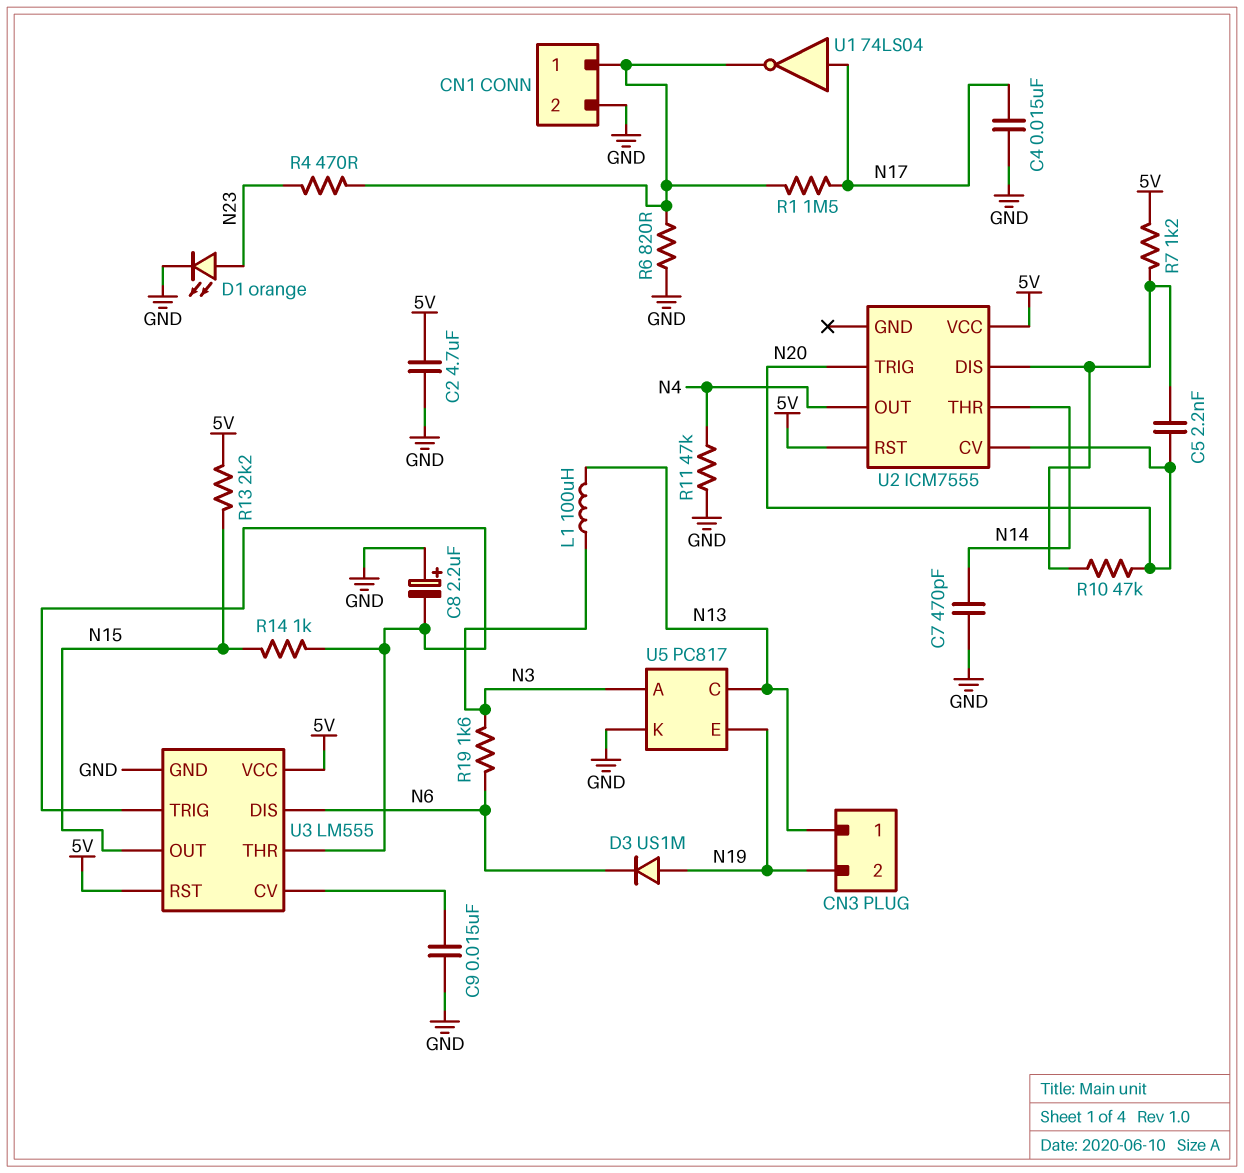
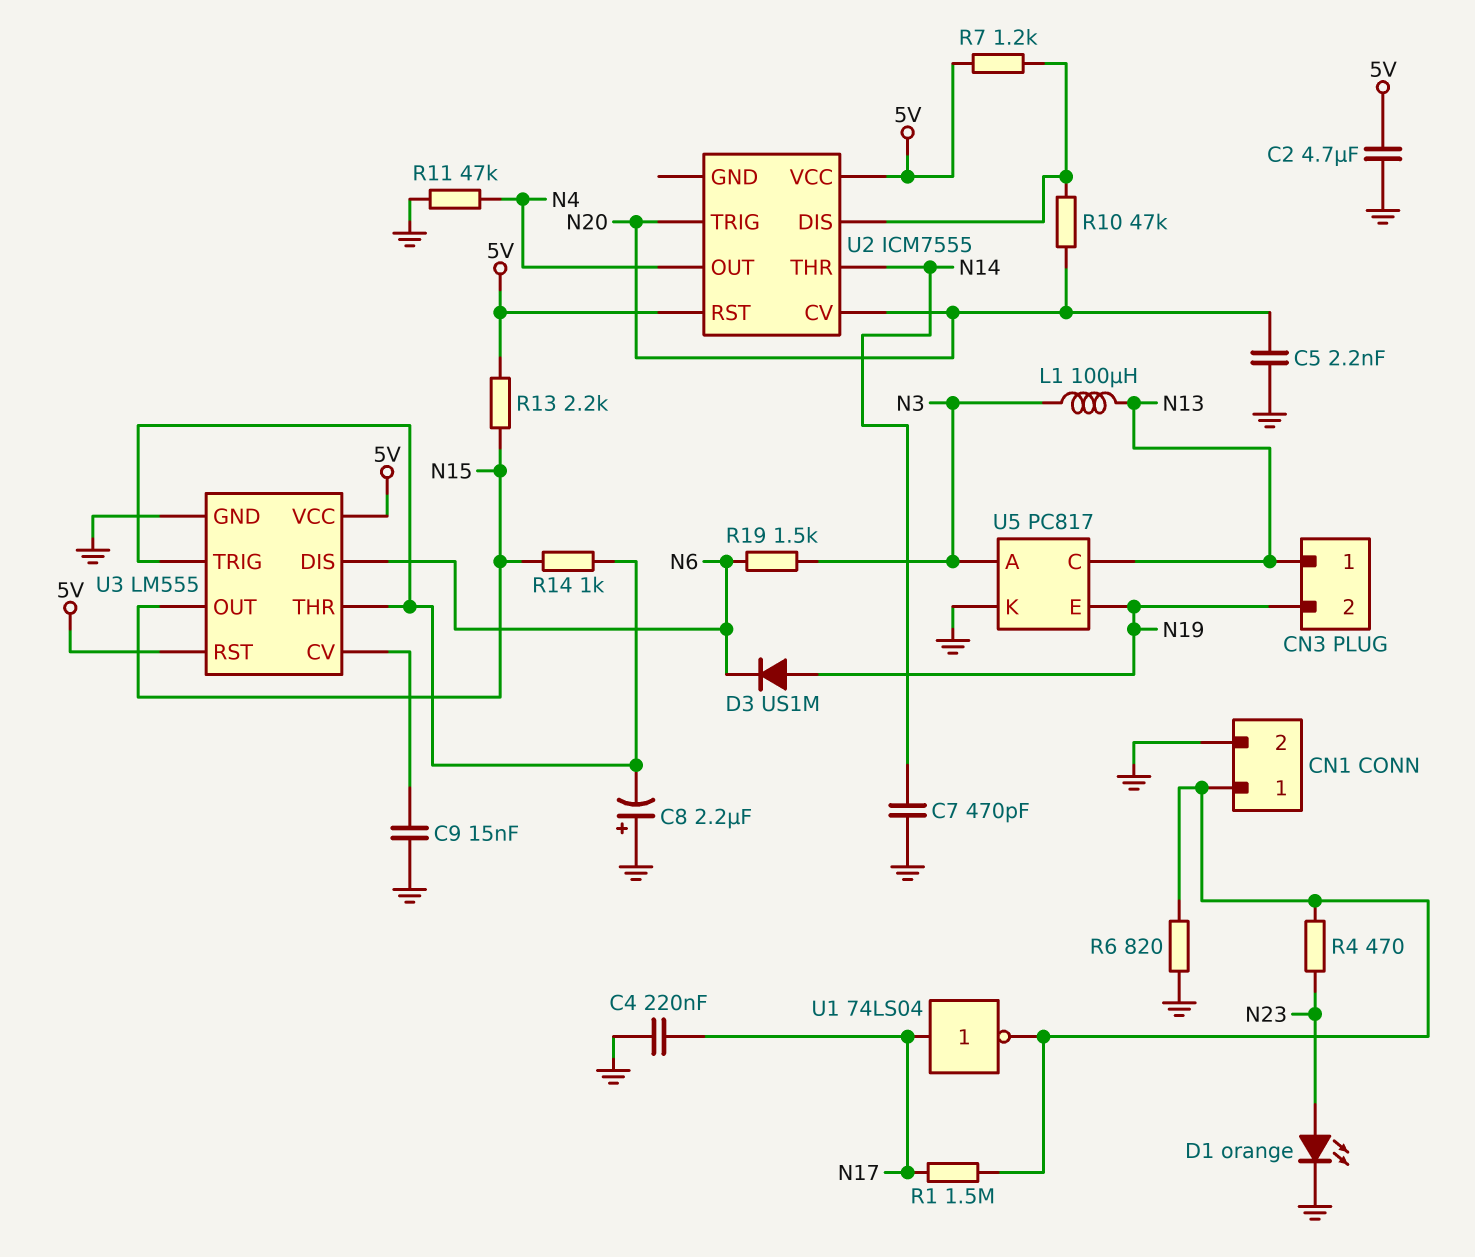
C4: 15nF (GND, N17) -> 220nF (GND, N17)
C5: 2.2nF (N20, U2/DIS) -> 2.2nF (GND, N20)
R19: 1.6k (N3, N6) -> 1.5k (N3, N6)

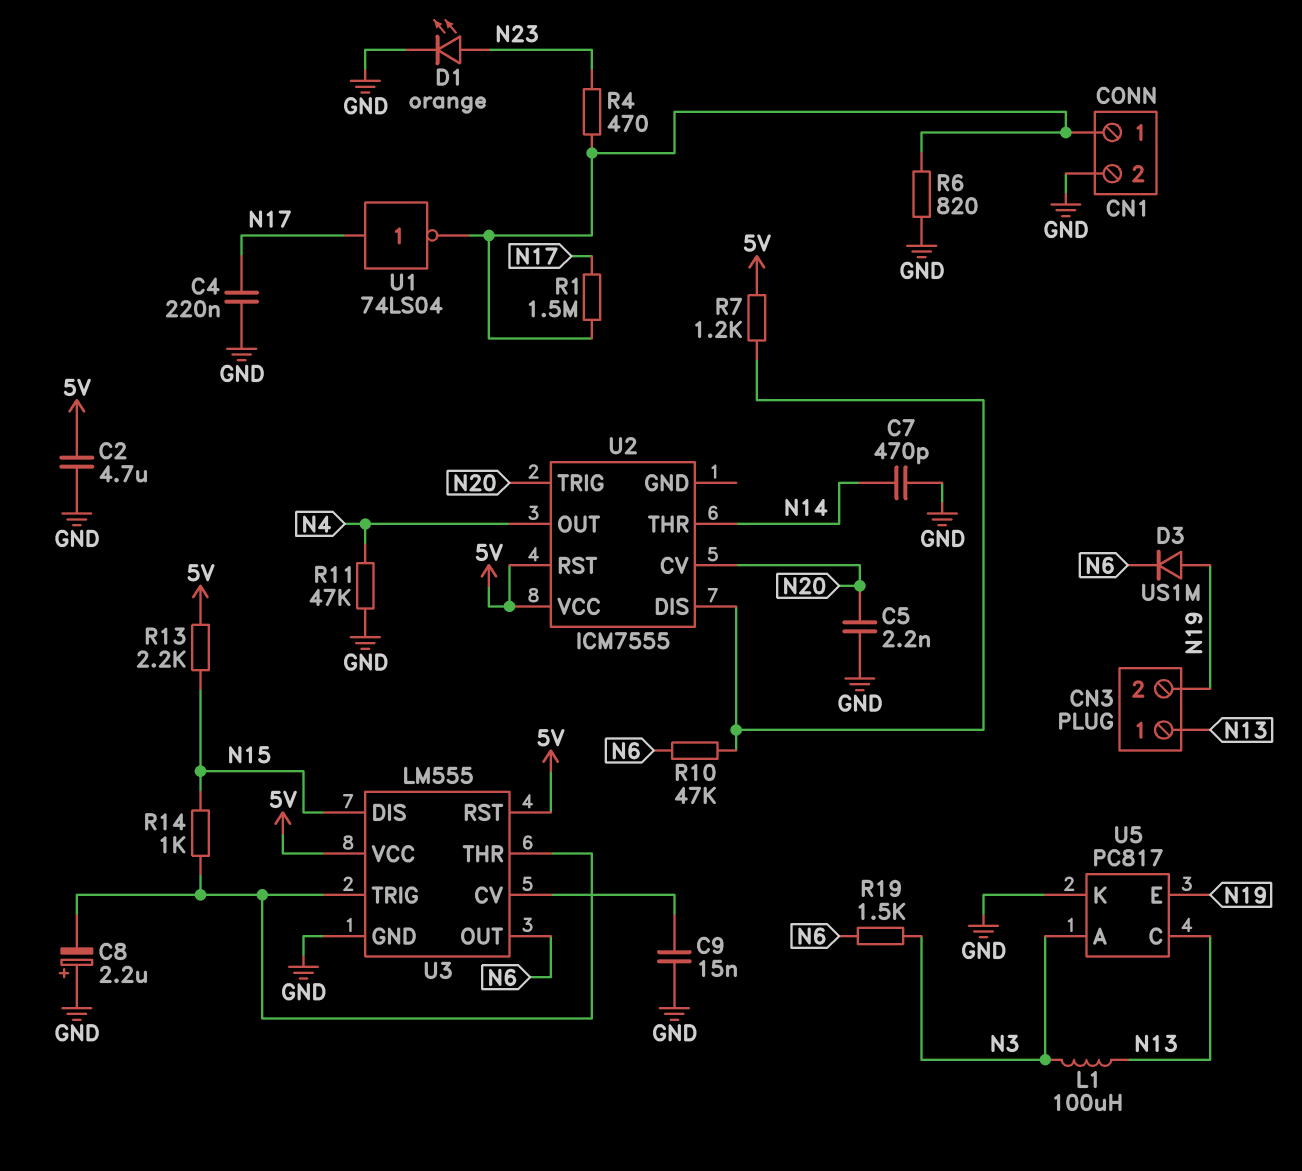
R10: 47k (N20, U2/DIS) -> 47k (N6, U2/DIS)
U3 pin DIS: N6 -> N15
U3 pin OUT: N15 -> N6

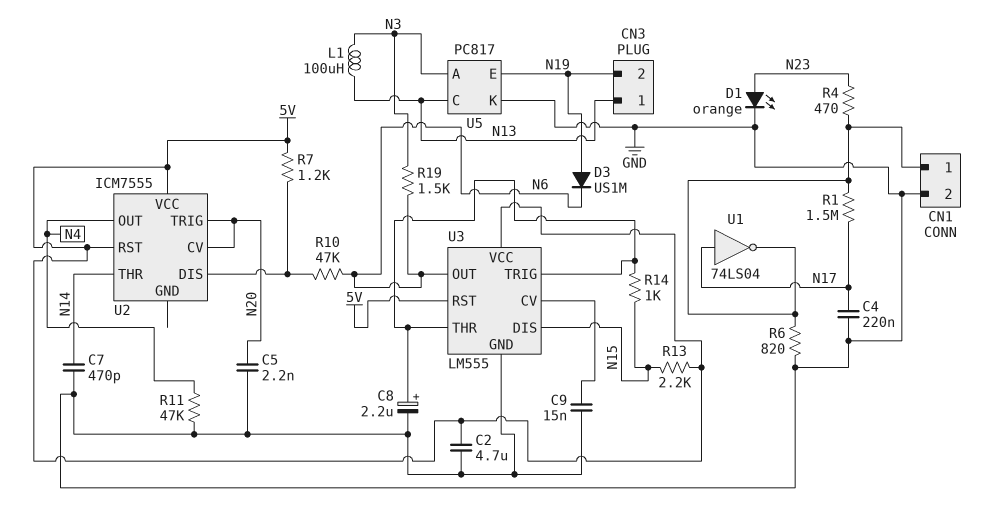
C8: 2.2uF (plus GND, minus U3/THR) -> 2.2uF (plus U3/THR, minus GND)

